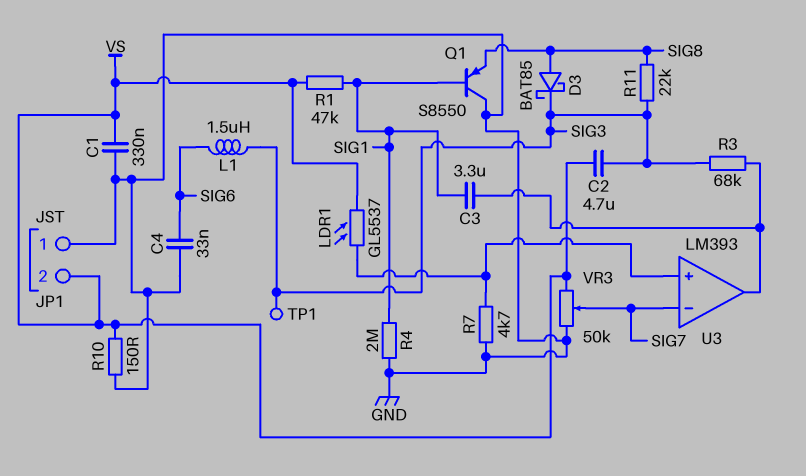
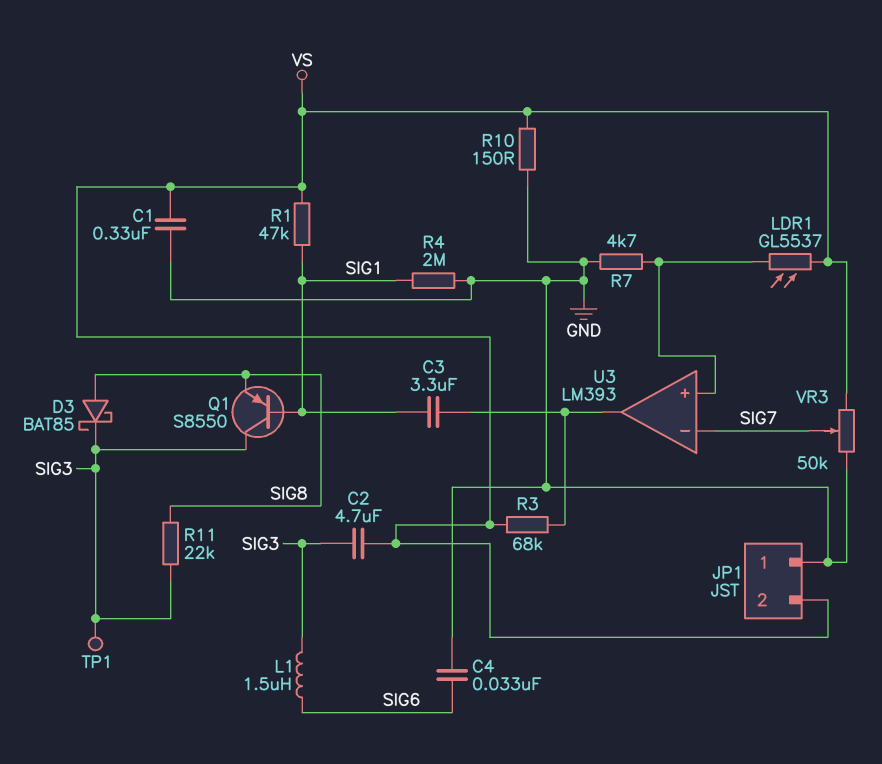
Q1: PNP S8550 (B SIG1, C GND, E SIG8) -> PNP S8550 (B SIG1, C SIG3, E SIG8)
R3: 68k (SIG3, U3/out) -> 68k (U3/out, VS)

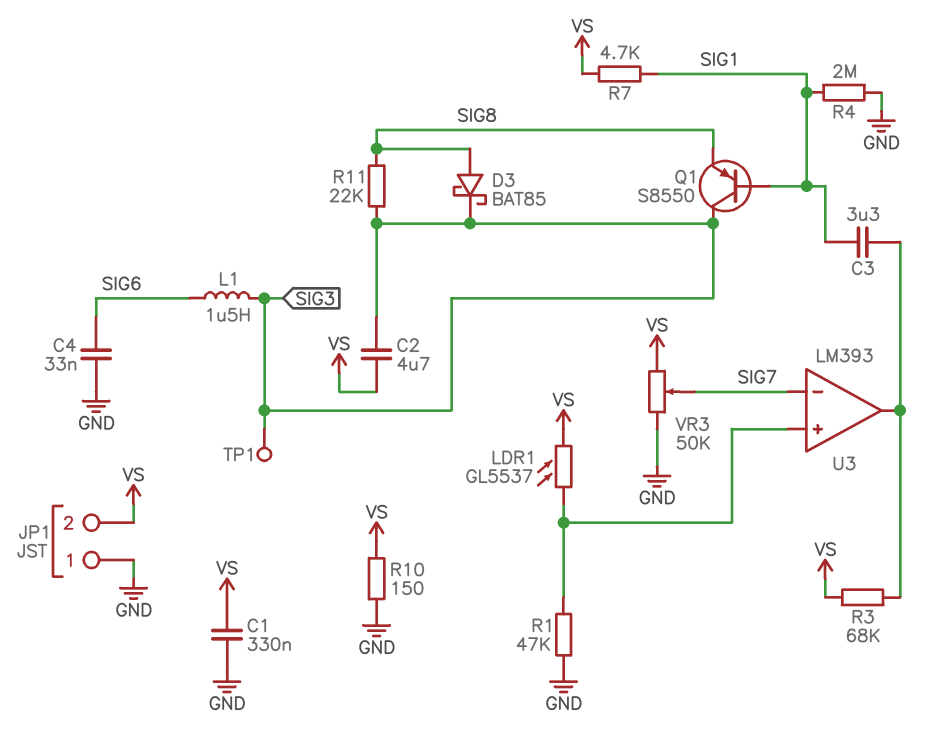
R1: 47k (SIG1, VS) -> 47k (GND, U3/in+)
R7: 4.7k (GND, U3/in+) -> 4.7k (SIG1, VS)

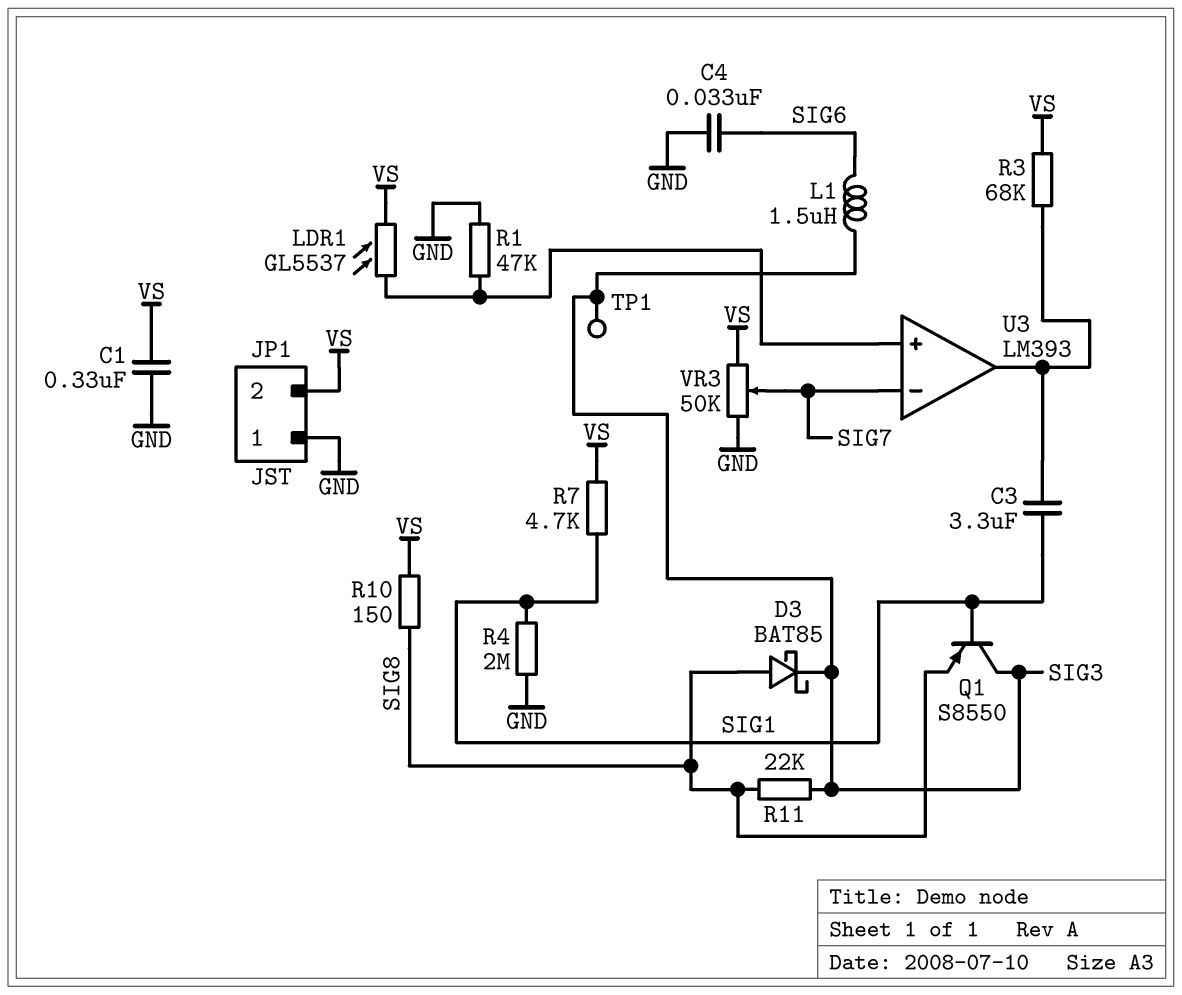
C2: 4.7uF (SIG3, VS) -> none
R10: 150 (GND, VS) -> 150 (SIG8, VS)

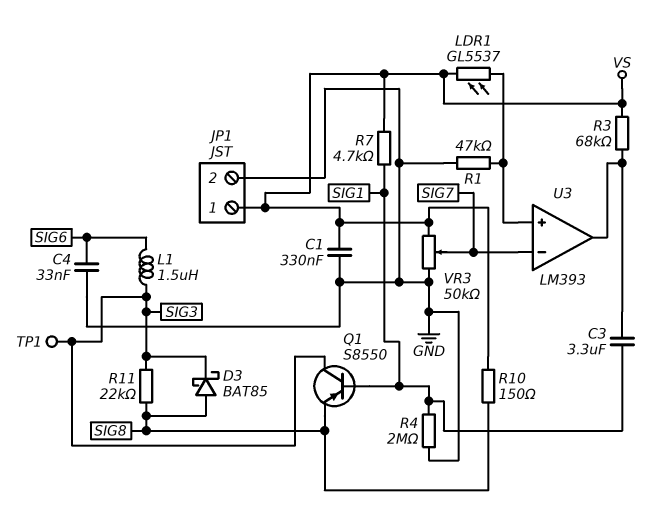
JP1 pin 1: GND -> VS
JP1 pin 2: VS -> GND

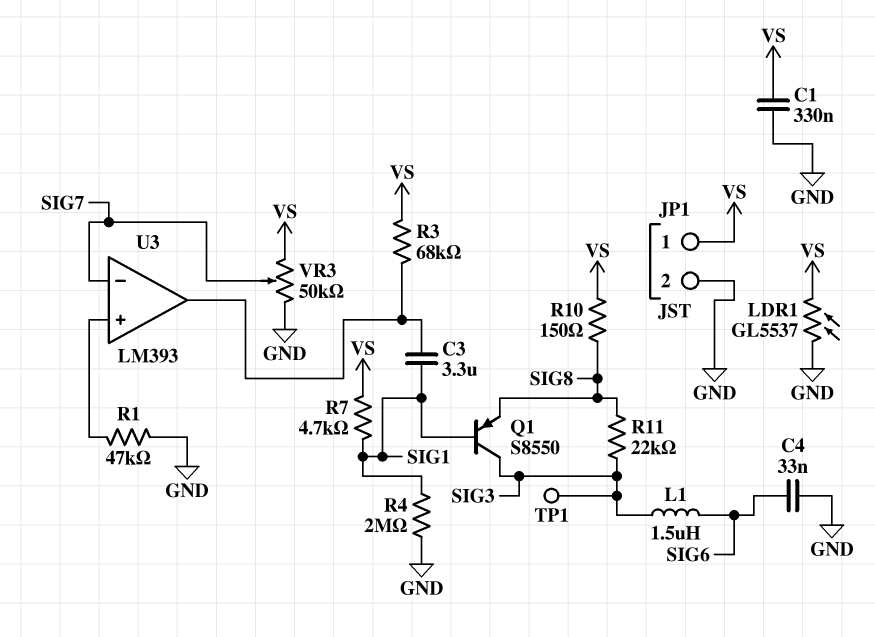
D3: schottky BAT85 (A SIG8, K SIG3) -> none
LDR1: GL5537 (U3/in+, VS) -> GL5537 (GND, VS)

